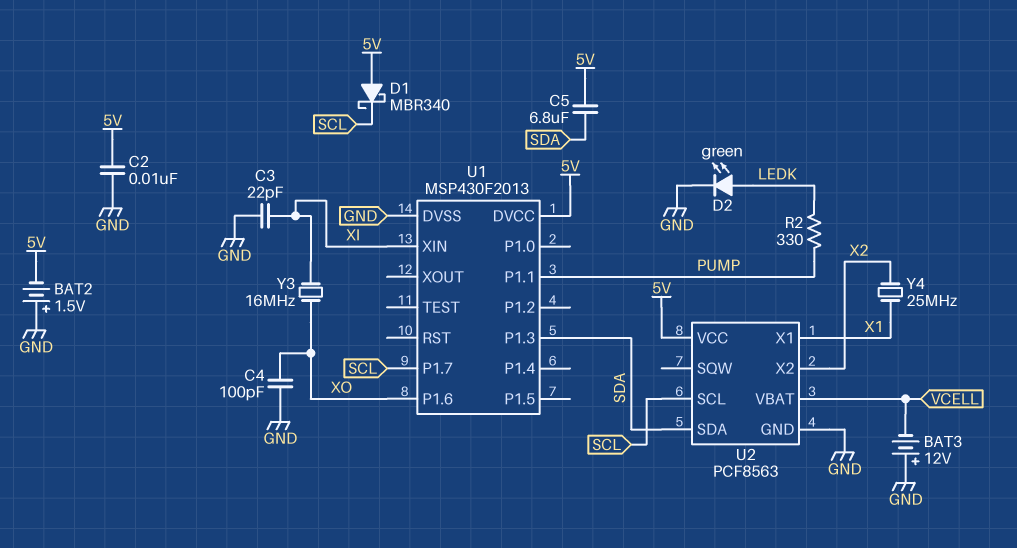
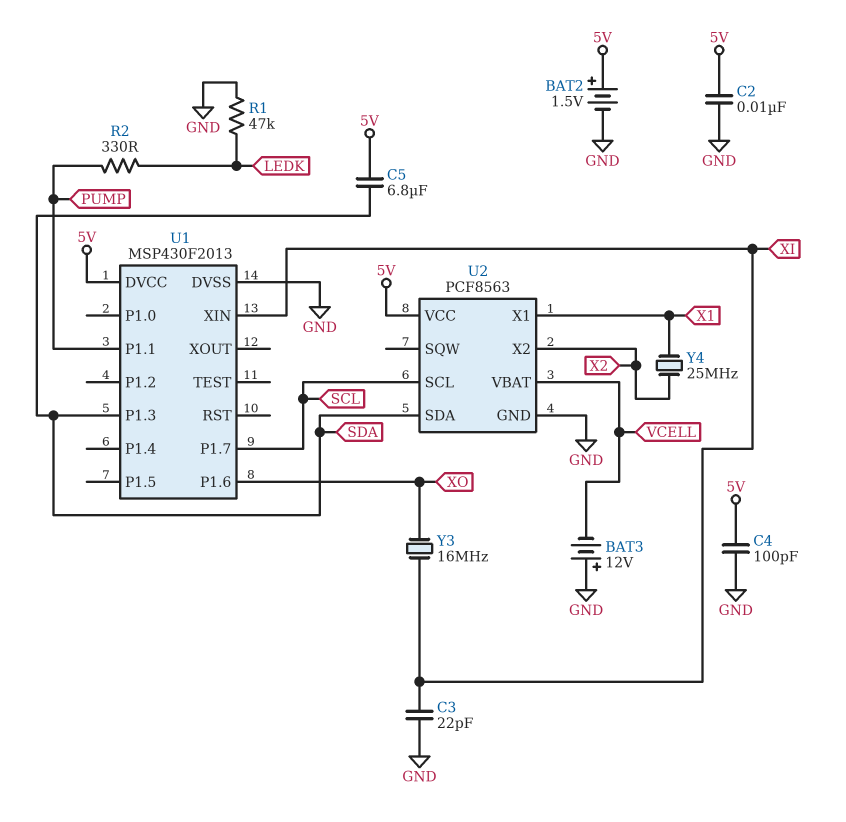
BAT2: 1.5V (plus GND, minus 5V) -> 1.5V (plus 5V, minus GND)
C4: 100pF (GND, XO) -> 100pF (5V, GND)
D1: schottky MBR340 (A 5V, K SCL) -> none
D2: LED green (A LEDK, K GND) -> none
R1: none -> 47k (GND, LEDK)

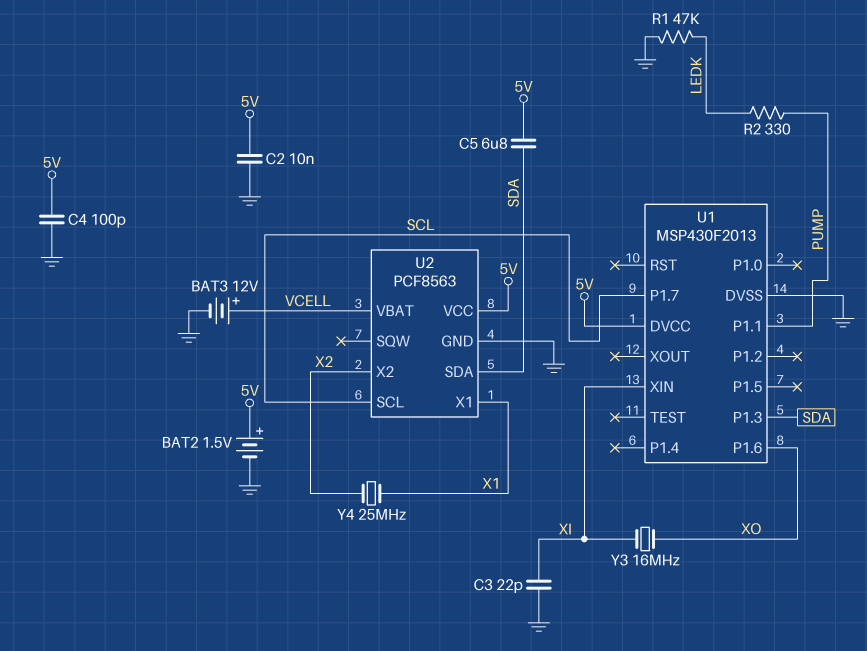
BAT3: 12V (plus GND, minus VCELL) -> 12V (plus VCELL, minus GND)

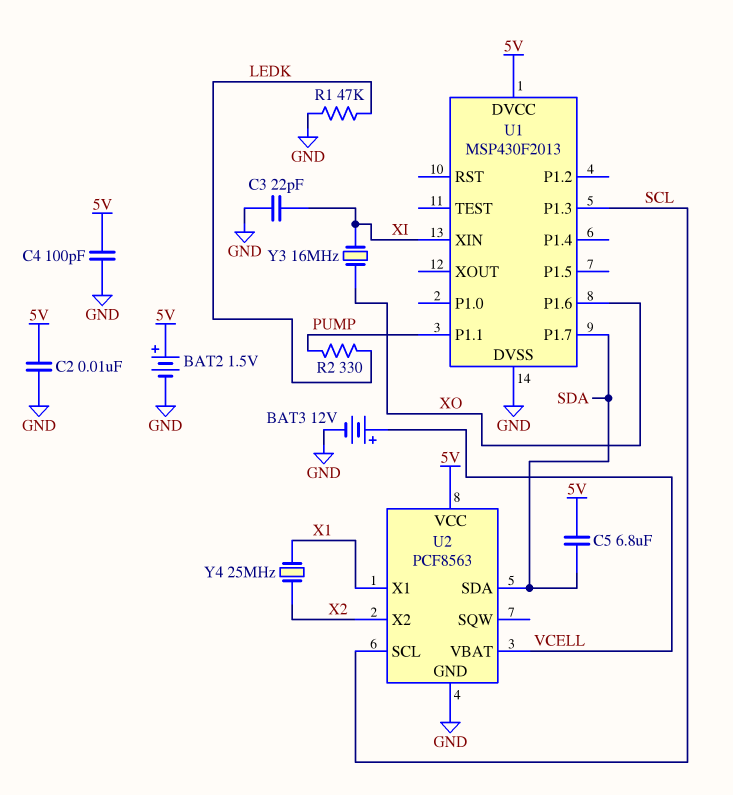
U1 pin P1.3: SDA -> SCL
U1 pin P1.7: SCL -> SDA

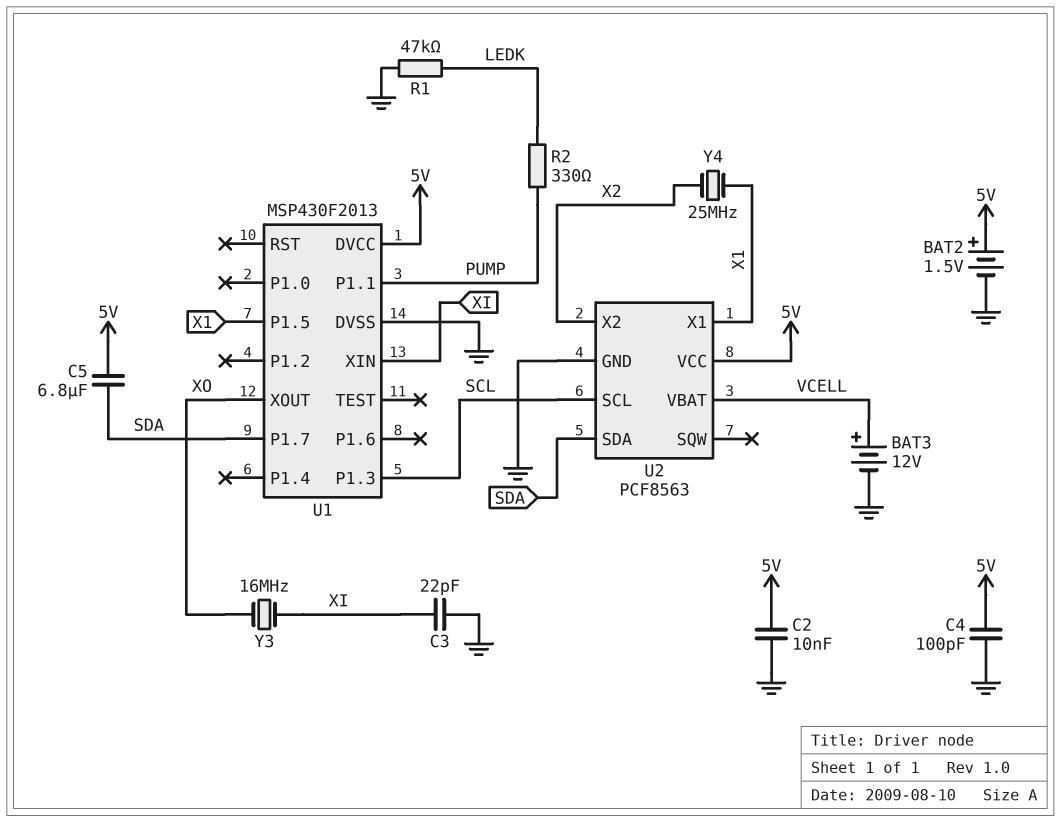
U1 pin P1.5: none -> X1
U1 pin P1.6: XO -> none
U1 pin XOUT: none -> XO

